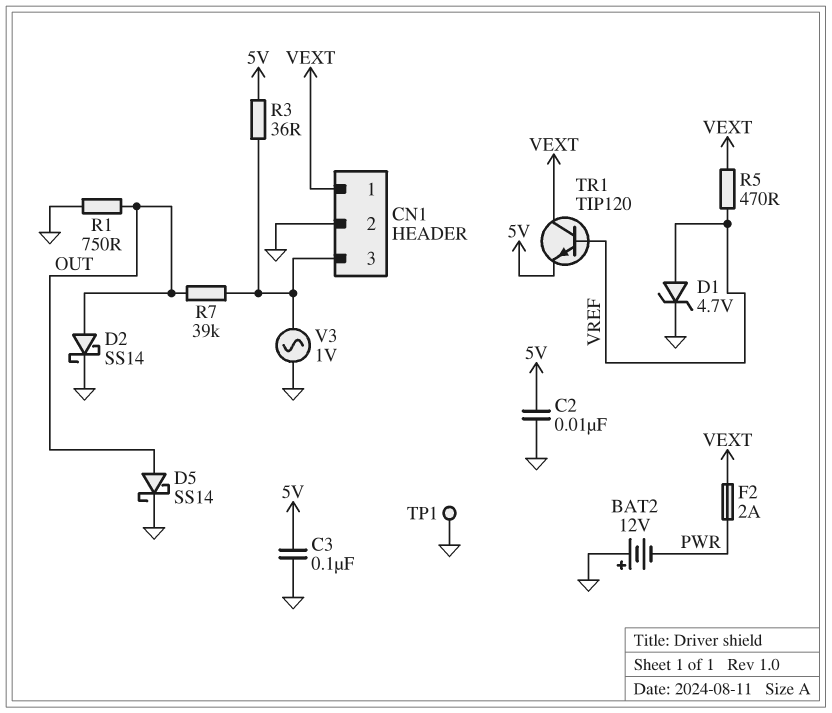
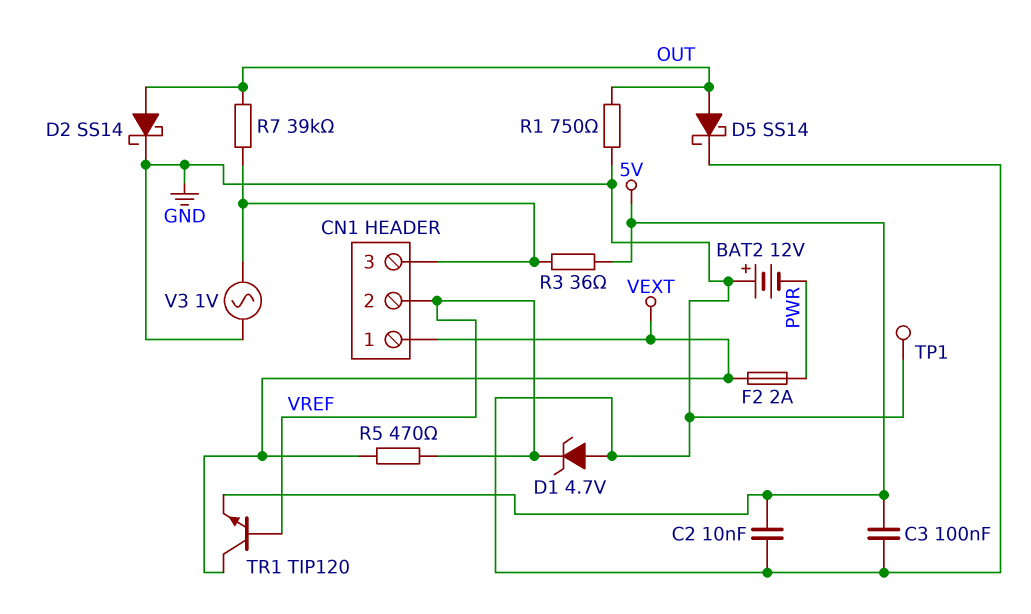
CN1 pin 2: GND -> VREF
D1: zener 4.7V (A VREF, K GND) -> zener 4.7V (A GND, K VREF)

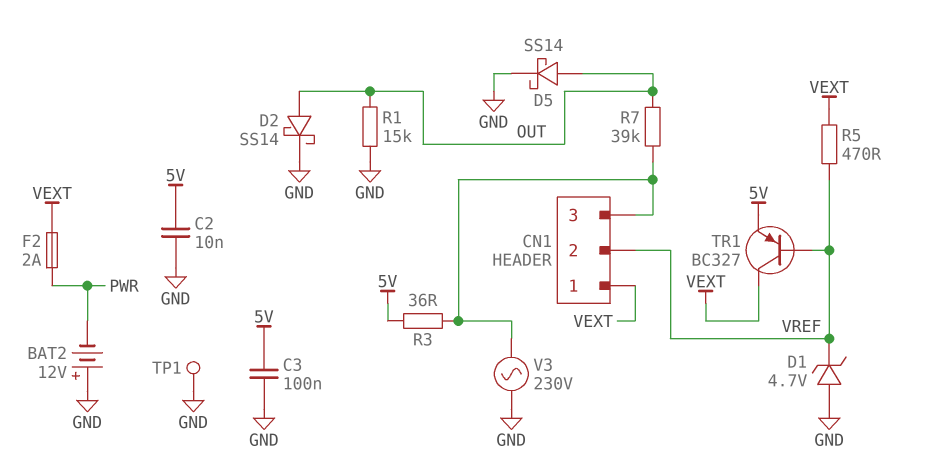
R1: 750 (GND, OUT) -> 15k (GND, OUT)
TR1: NPN TIP120 (B VREF, C VEXT, E 5V) -> PNP BC327 (B VREF, C VEXT, E 5V)
V3: AC 1V (CN1/3, GND) -> AC 230V (CN1/3, GND)

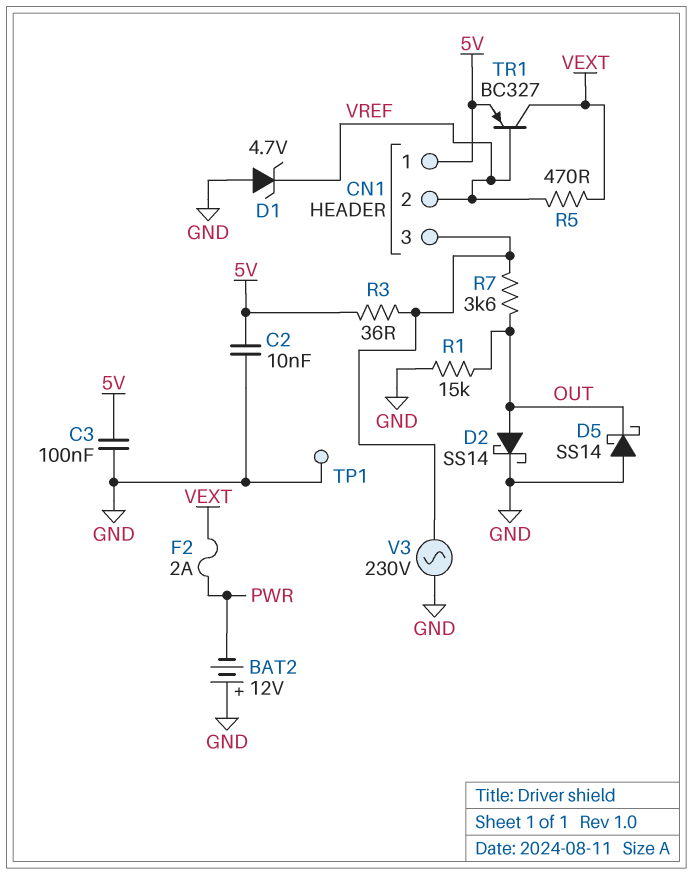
CN1 pin 1: VEXT -> 5V
D5: schottky SS14 (A OUT, K GND) -> schottky SS14 (A GND, K OUT)
R7: 39k (CN1/3, OUT) -> 3.6k (CN1/3, OUT)

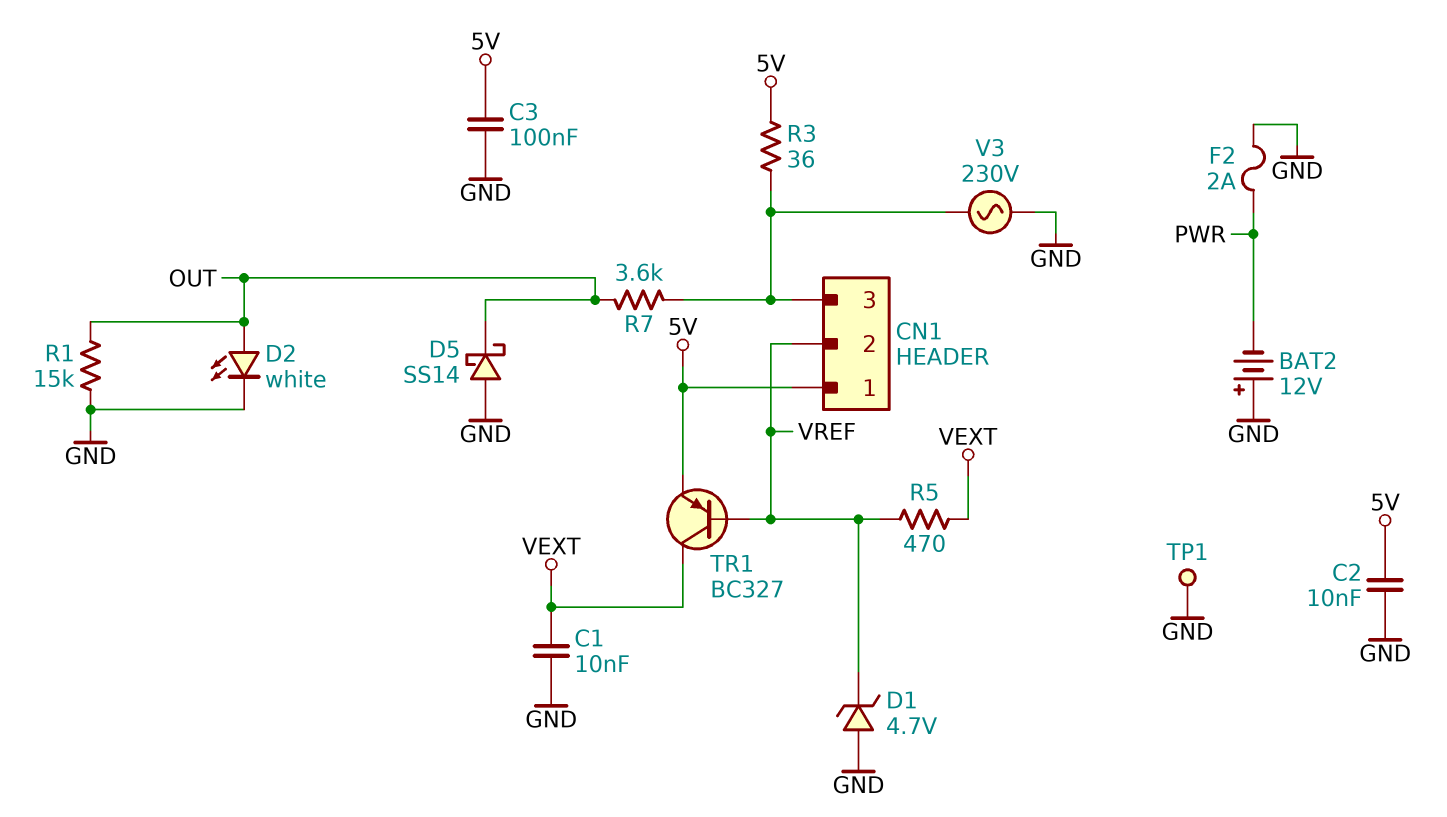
C1: none -> 10nF (GND, VEXT)
D2: schottky SS14 (A OUT, K GND) -> LED white (A OUT, K GND)
F2: 2A (PWR, VEXT) -> 2A (GND, PWR)

